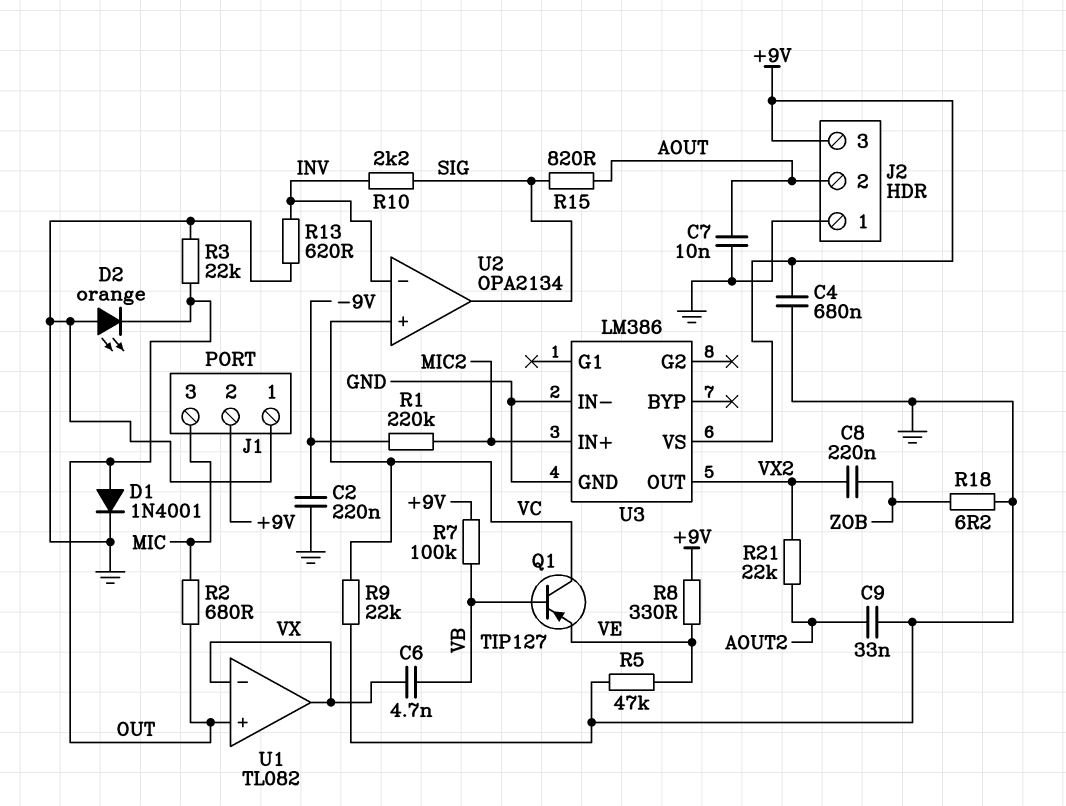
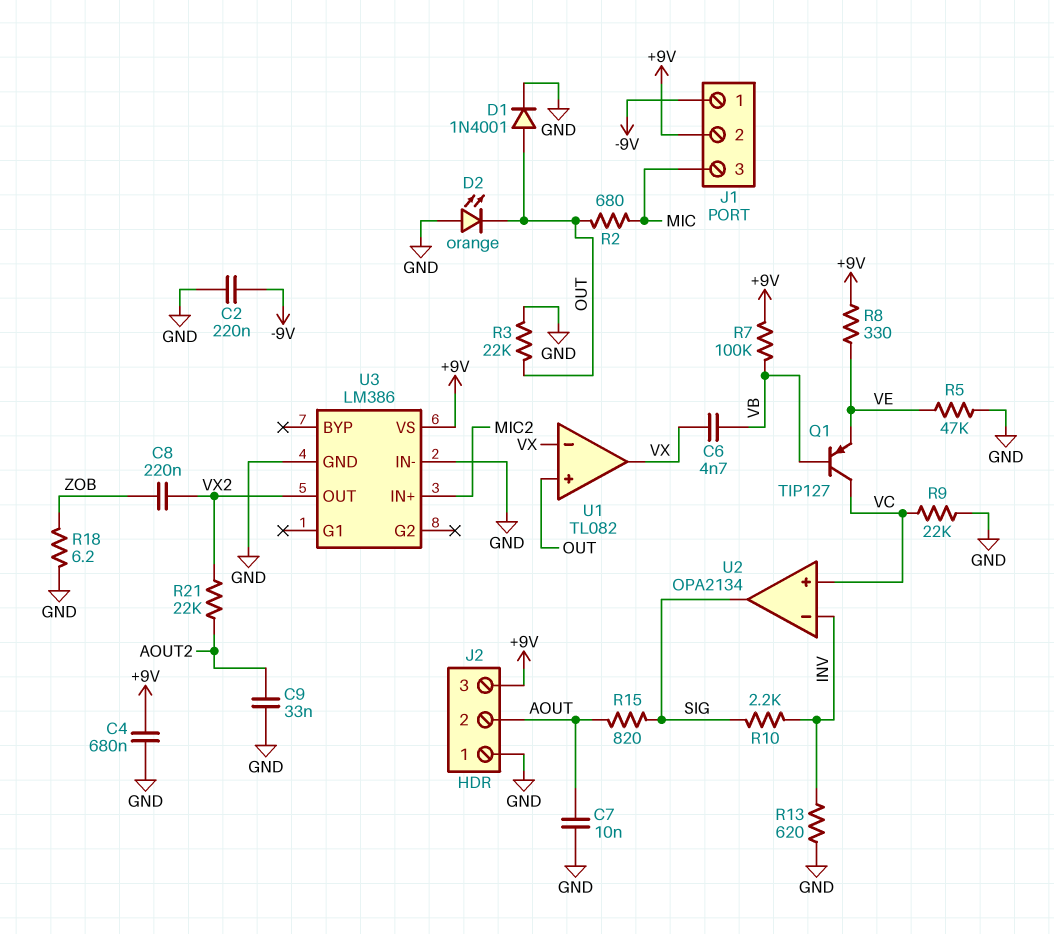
J1 pin 1: GND -> -9V
R1: 220k (-9V, MIC2) -> none

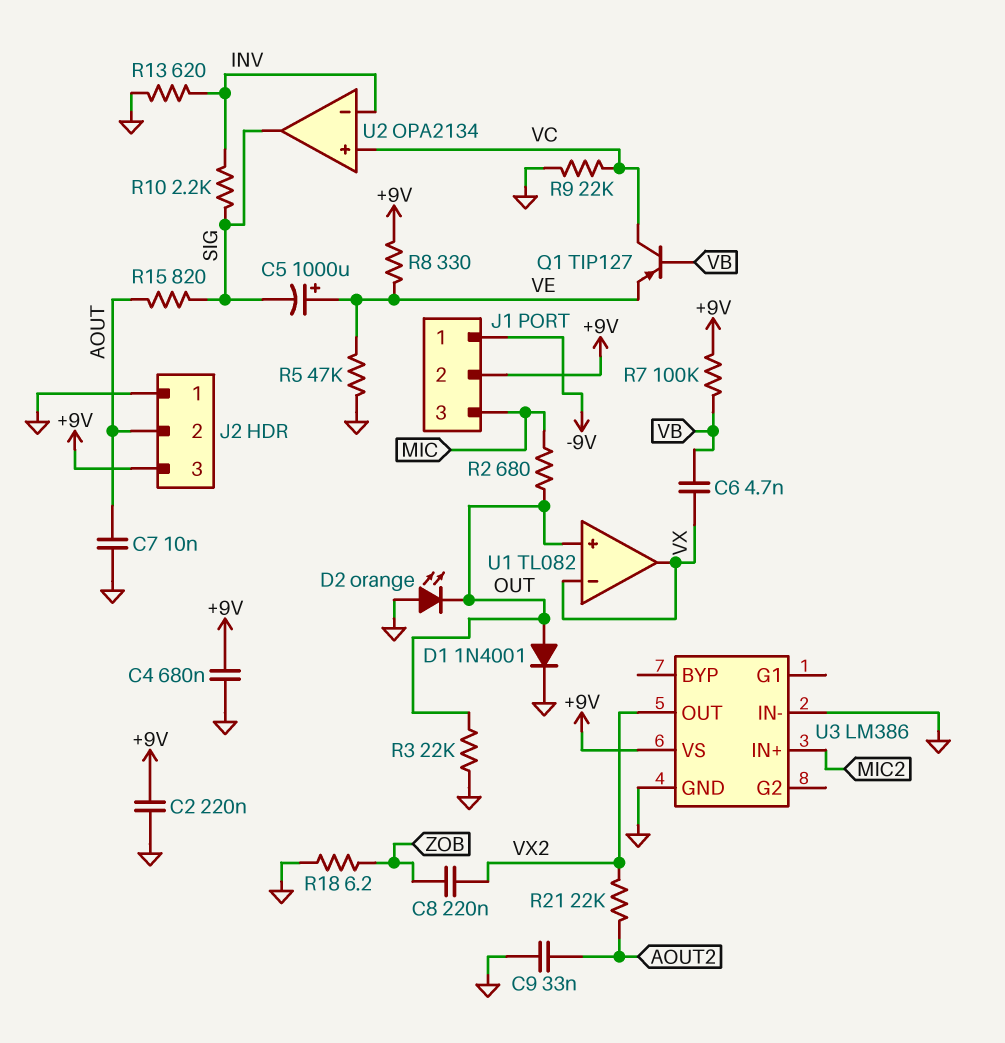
C2: 220nF (-9V, GND) -> 220nF (+9V, GND)
C5: none -> 1000uF (plus VE, minus SIG)

